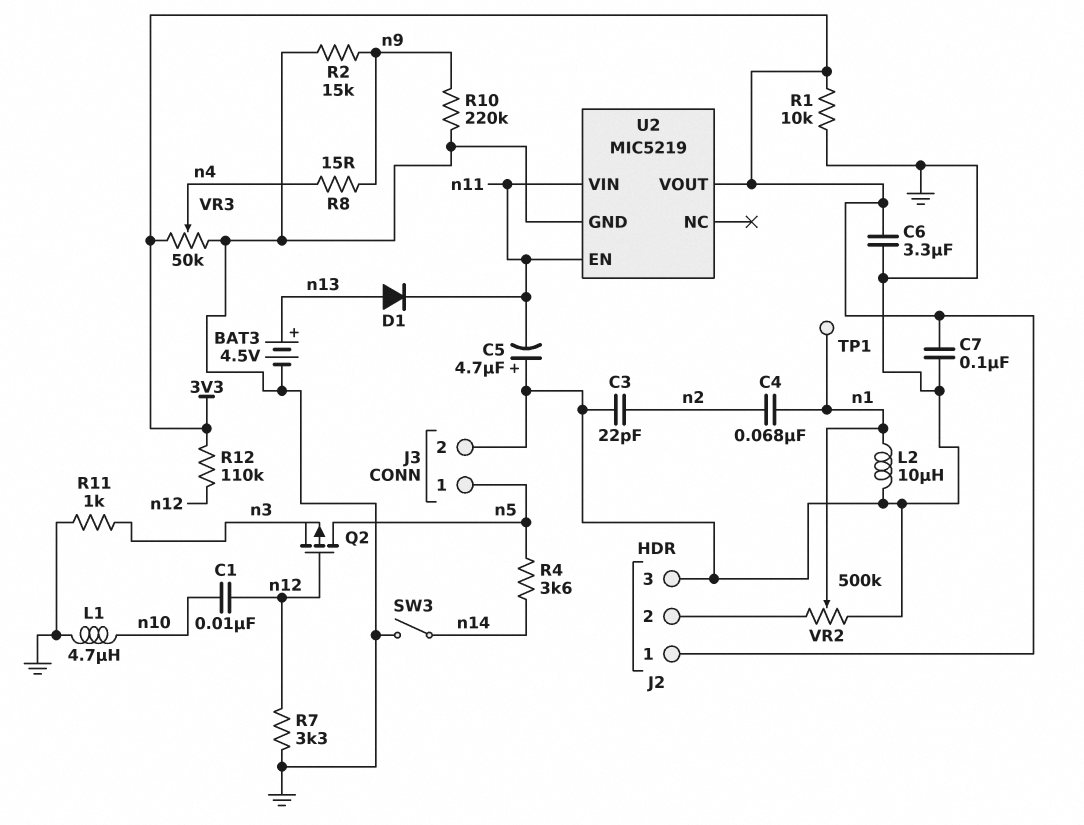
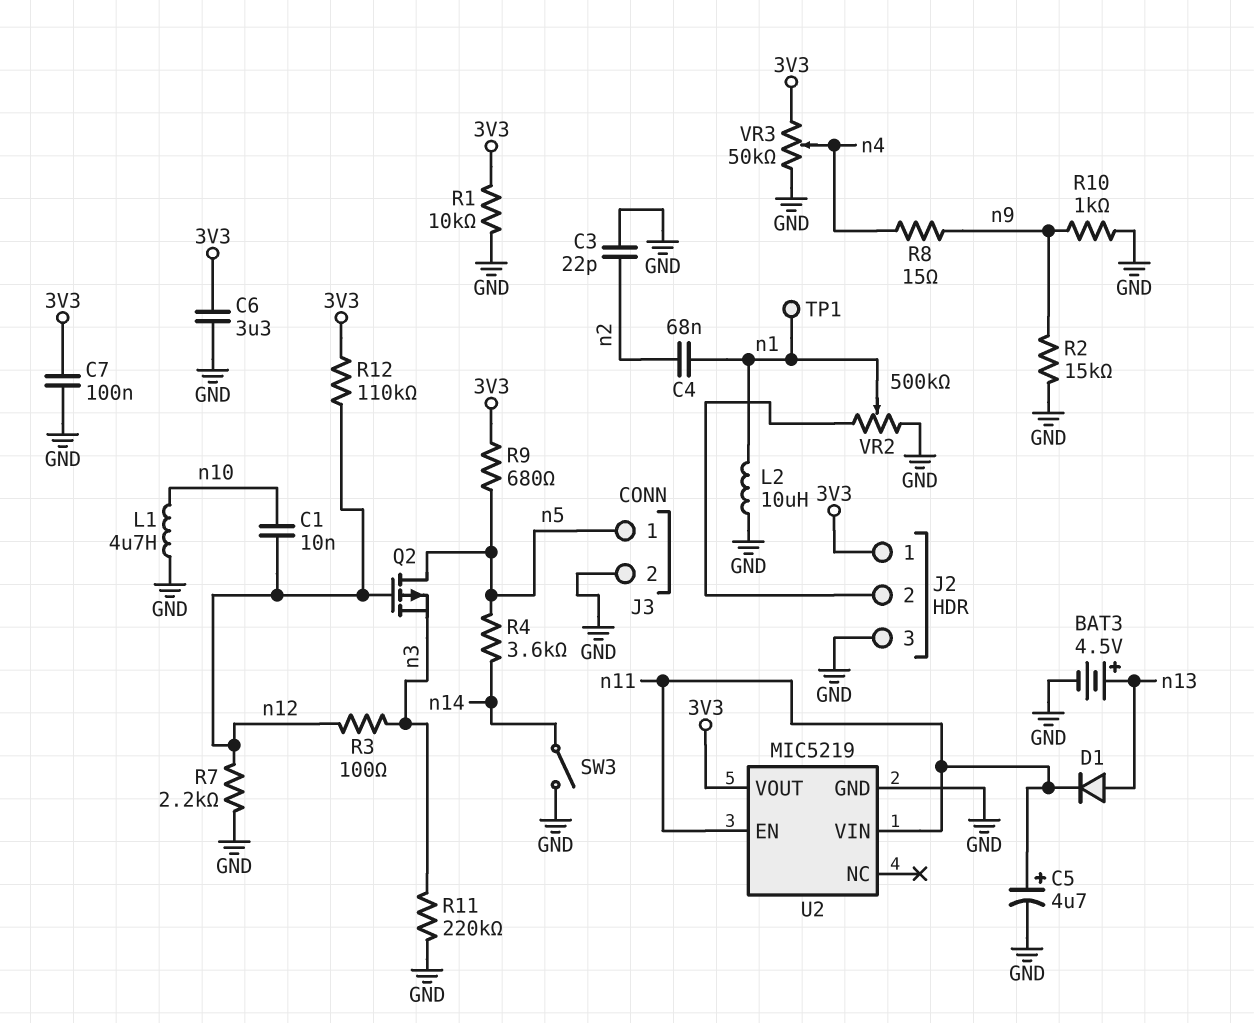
C5: 4.7uF (plus GND, minus n11) -> 4.7uF (plus n11, minus GND)
R3: none -> 100 (n3, n12)
R7: 3.3k (GND, n12) -> 2.2k (GND, n12)
R9: none -> 680 (3V3, n5)
R10: 220k (GND, n9) -> 1k (GND, n9)
R11: 1k (GND, n3) -> 220k (GND, n3)

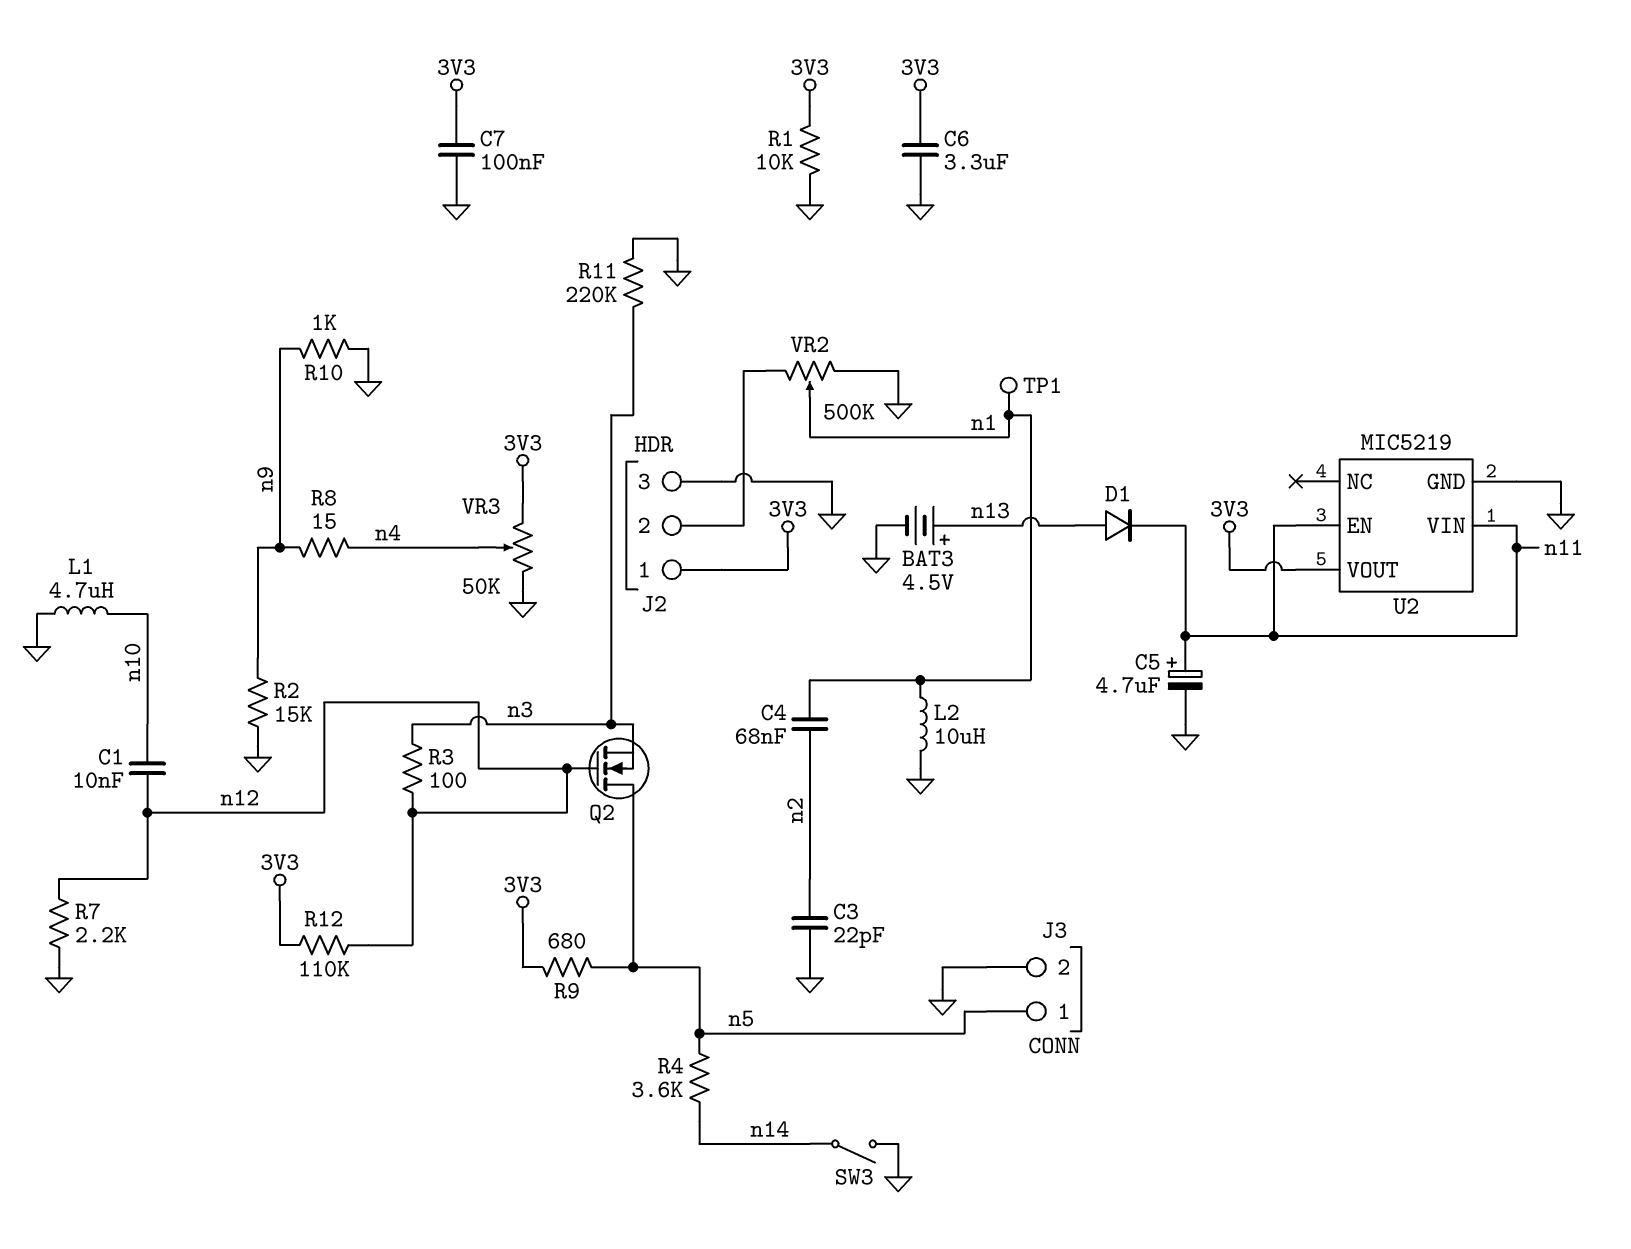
Q2: PMOS (G n12, D n5, S n3) -> NMOS (G n12, D n5, S n3)

